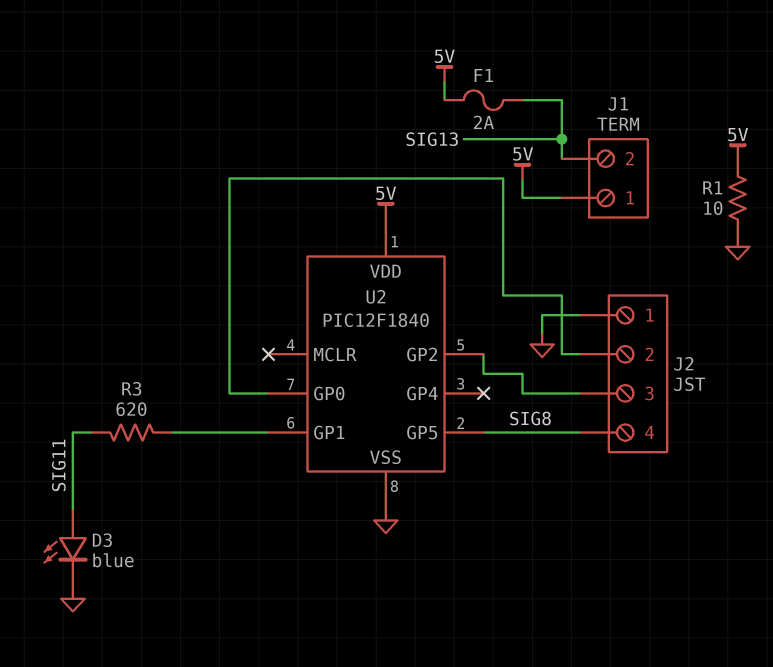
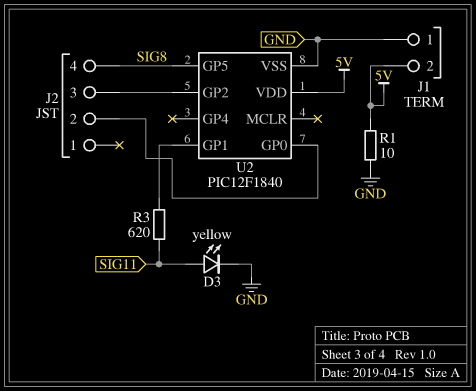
D3: LED blue (A SIG11, K GND) -> LED yellow (A SIG11, K GND)
F1: 2A (5V, SIG13) -> none
J1 pin 1: 5V -> GND
J1 pin 2: SIG13 -> 5V
J2 pin 1: GND -> none

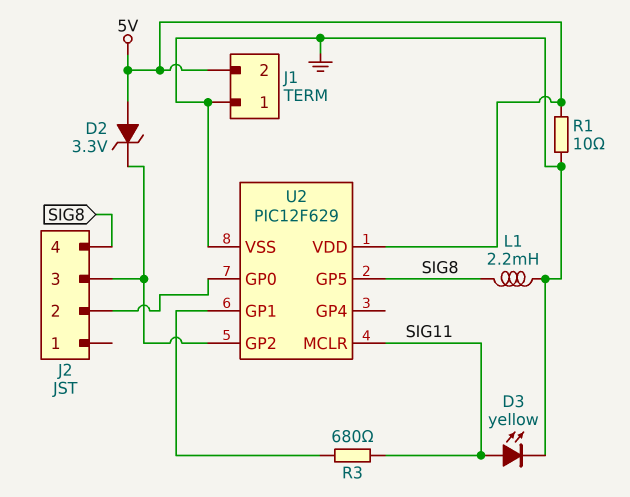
D2: none -> zener 3.3V (A 5V, K J2/3)
L1: none -> 2.2mH (GND, SIG8)
R3: 620 (SIG11, U2/GP1) -> 680 (SIG11, U2/GP1)
U2: PIC12F1840 -> PIC12F629
U2 pin MCLR: none -> SIG11

